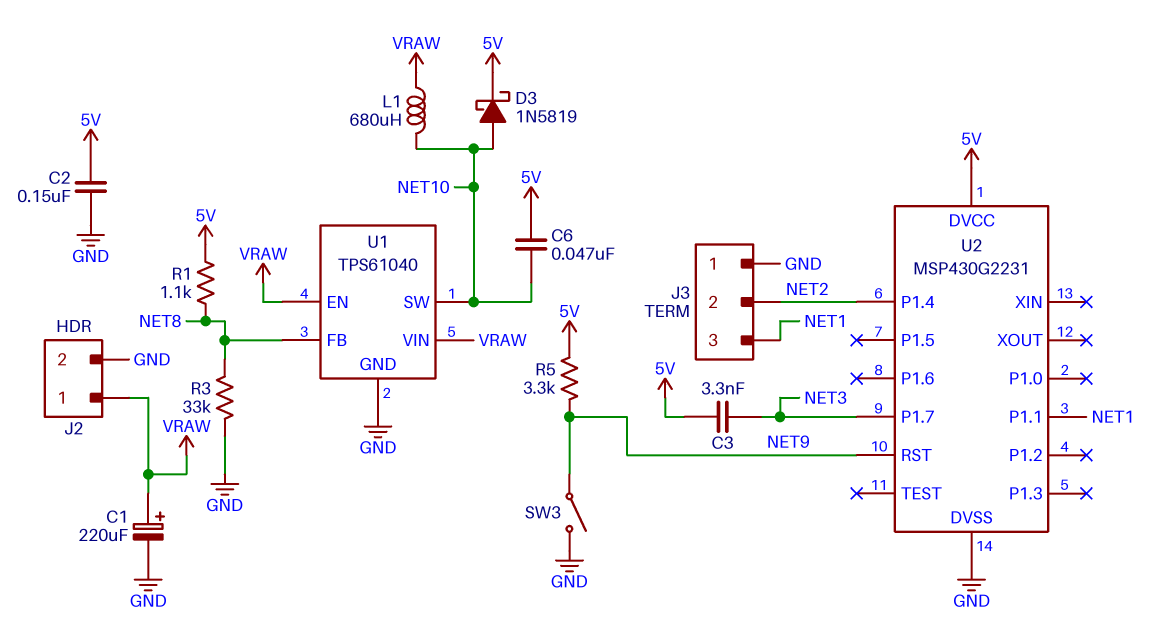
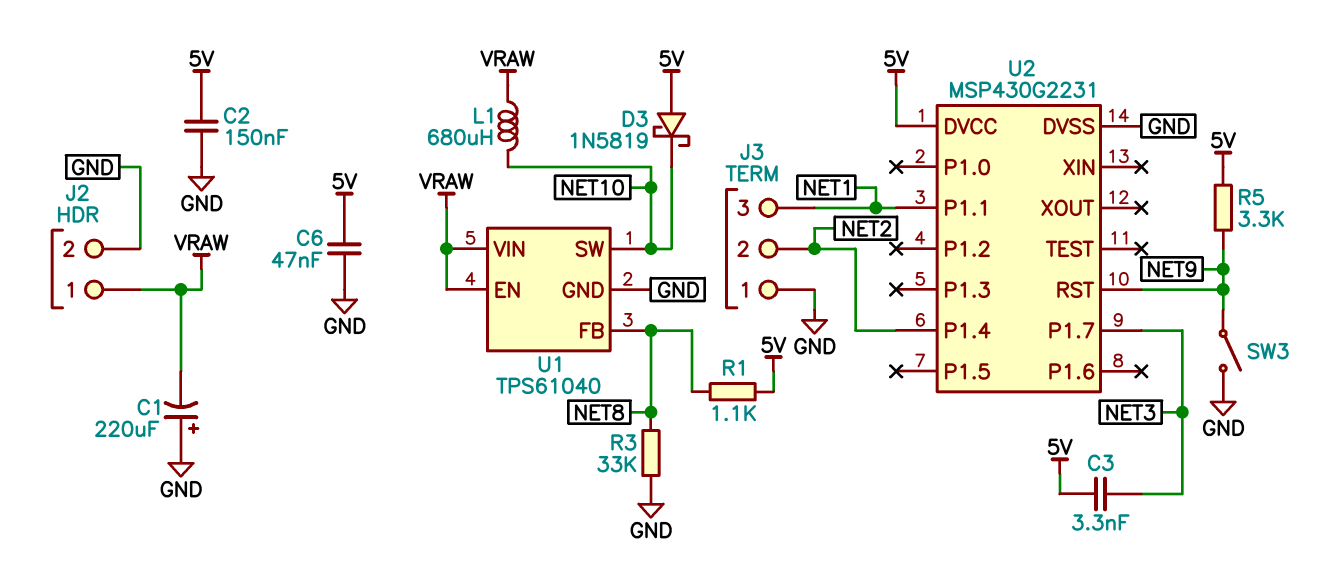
C1: 220uF (plus VRAW, minus GND) -> 220uF (plus GND, minus VRAW)
C6: 47nF (5V, NET10) -> 47nF (5V, GND)
D3: schottky 1N5819 (A NET10, K 5V) -> schottky 1N5819 (A 5V, K NET10)

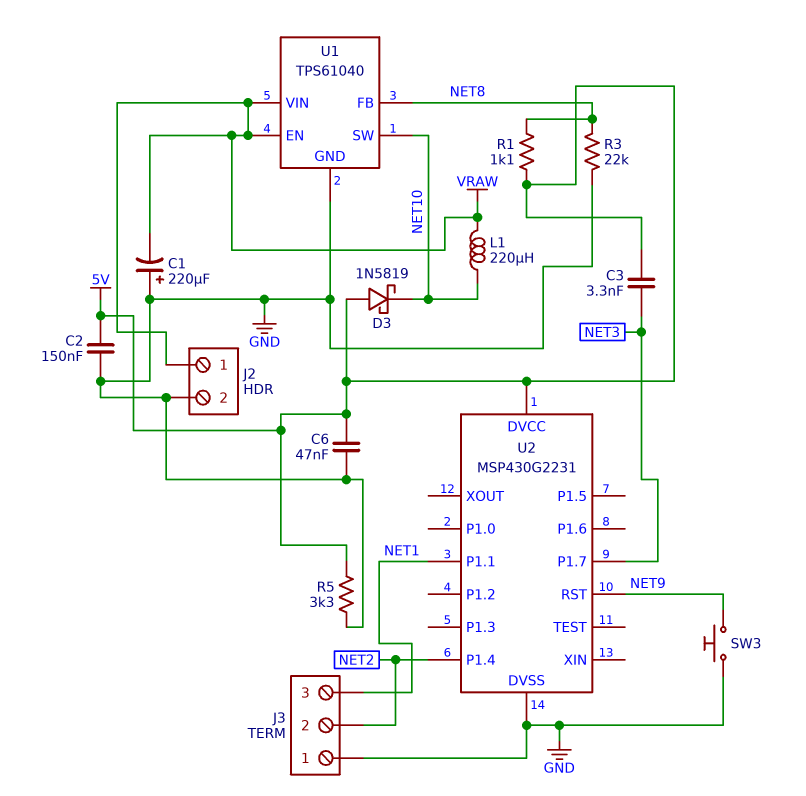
L1: 680uH (NET10, VRAW) -> 220uH (NET10, VRAW)
R3: 33k (GND, NET8) -> 22k (GND, NET8)
R5: 3.3k (5V, NET9) -> 3.3k (5V, GND)
SW3: switch (GND, NET9) -> button (GND, NET9)

